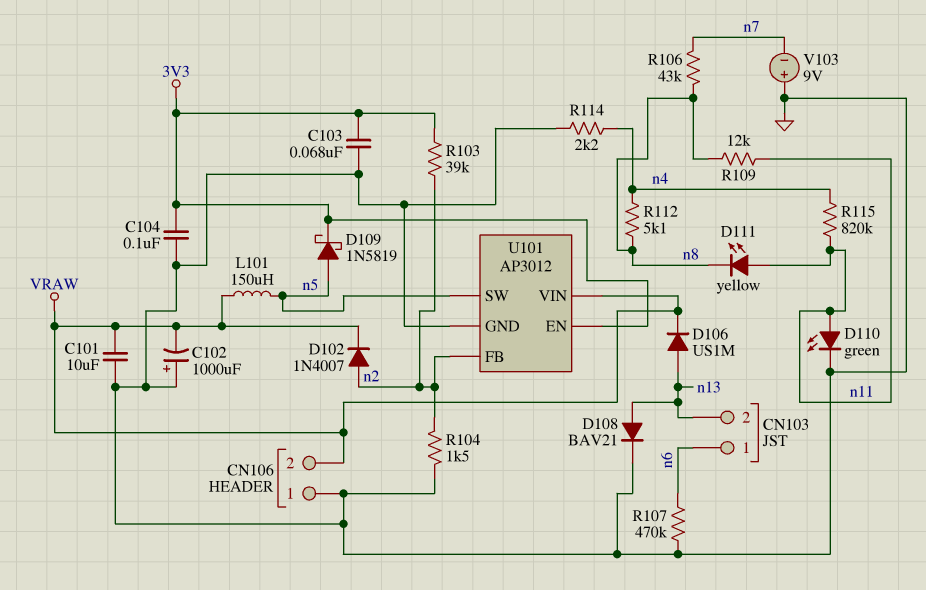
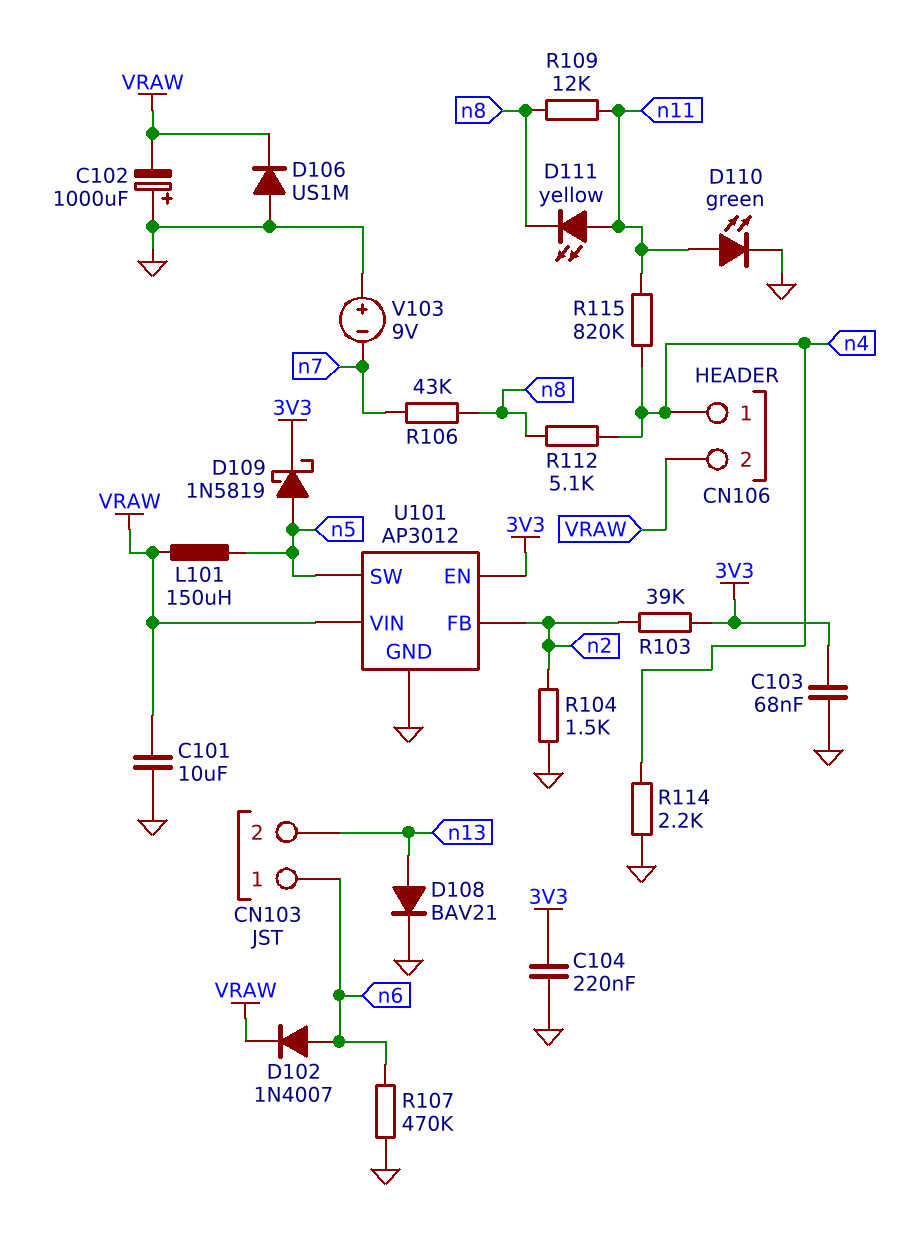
C104: 100nF (3V3, GND) -> 220nF (3V3, GND)
CN106 pin 1: GND -> n4
D102: diode 1N4007 (A n2, K VRAW) -> diode 1N4007 (A n6, K VRAW)
D106: diode US1M (A n13, K VRAW) -> diode US1M (A GND, K VRAW)

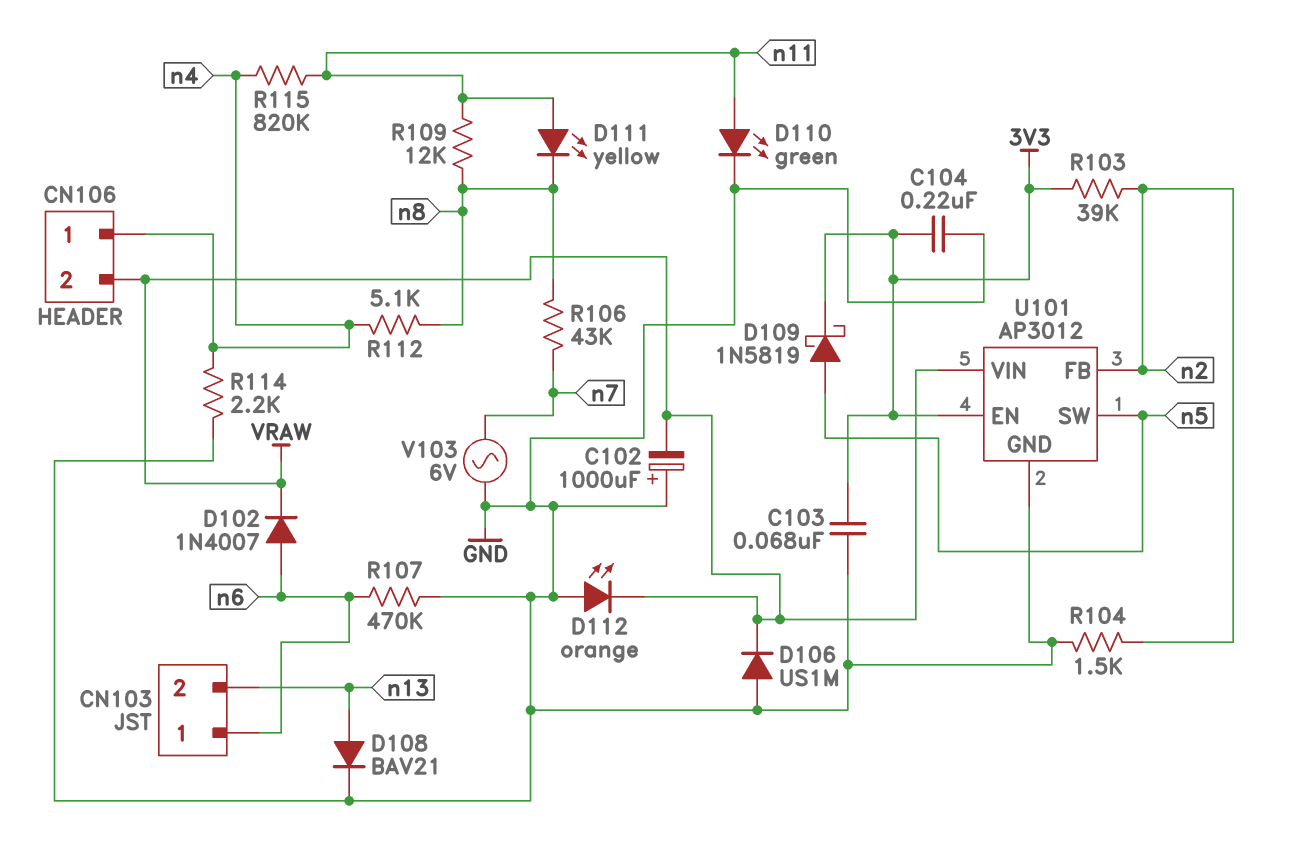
C101: 10uF (GND, VRAW) -> none
D112: none -> LED orange (A GND, K VRAW)
L101: 150uH (VRAW, n5) -> none
V103: 9V (plus GND, minus n7) -> AC 6V (GND, n7)

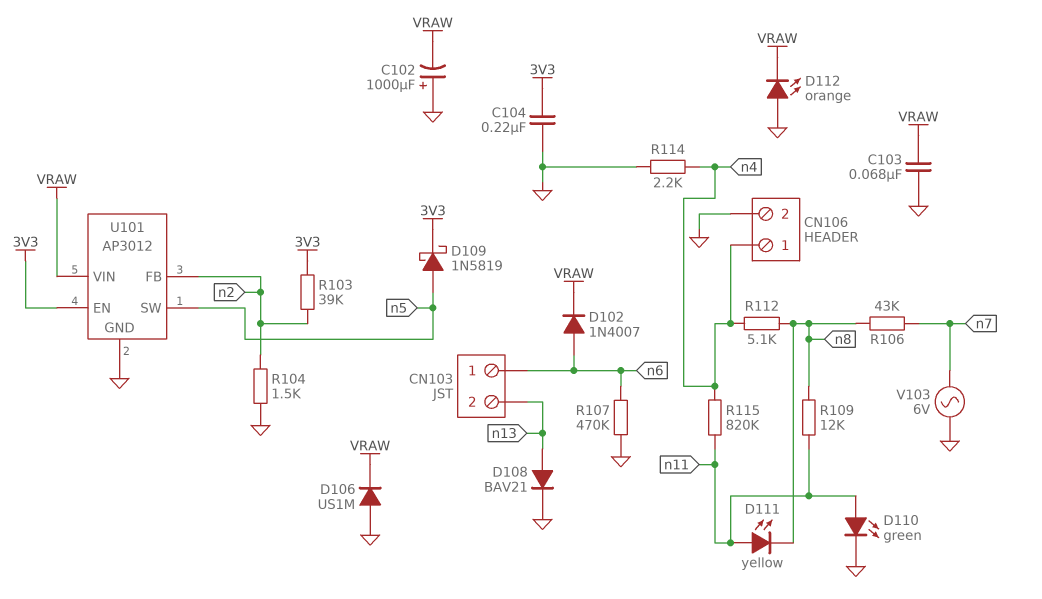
C103: 68nF (3V3, GND) -> 68nF (GND, VRAW)
CN106 pin 2: VRAW -> GND

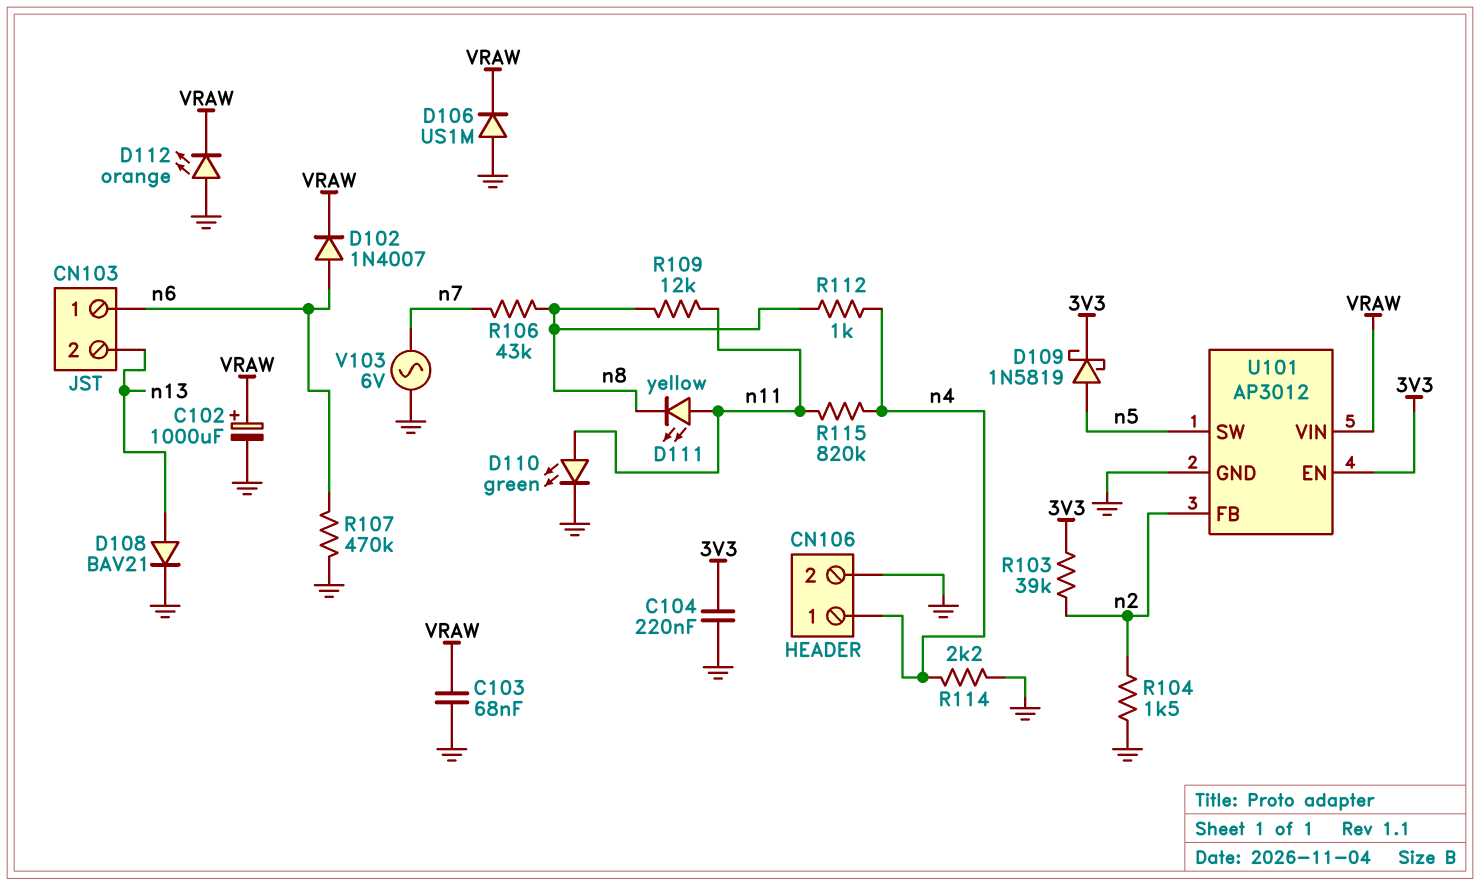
C102: 1000uF (plus GND, minus VRAW) -> 1000uF (plus VRAW, minus GND)
R112: 5.1k (n4, n8) -> 1k (n4, n8)

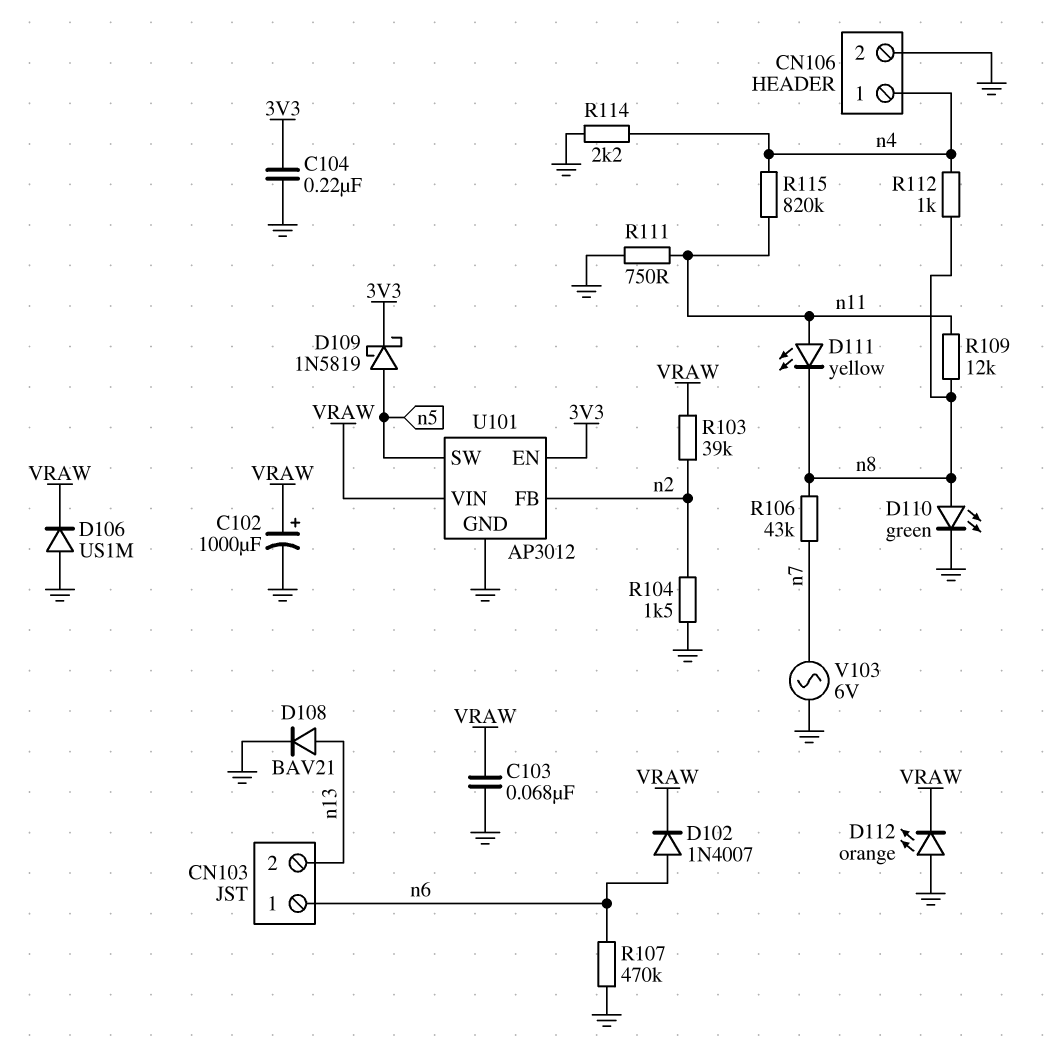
D110: LED green (A n11, K GND) -> LED green (A n8, K GND)
R103: 39k (3V3, n2) -> 39k (VRAW, n2)
R111: none -> 750 (GND, n11)

